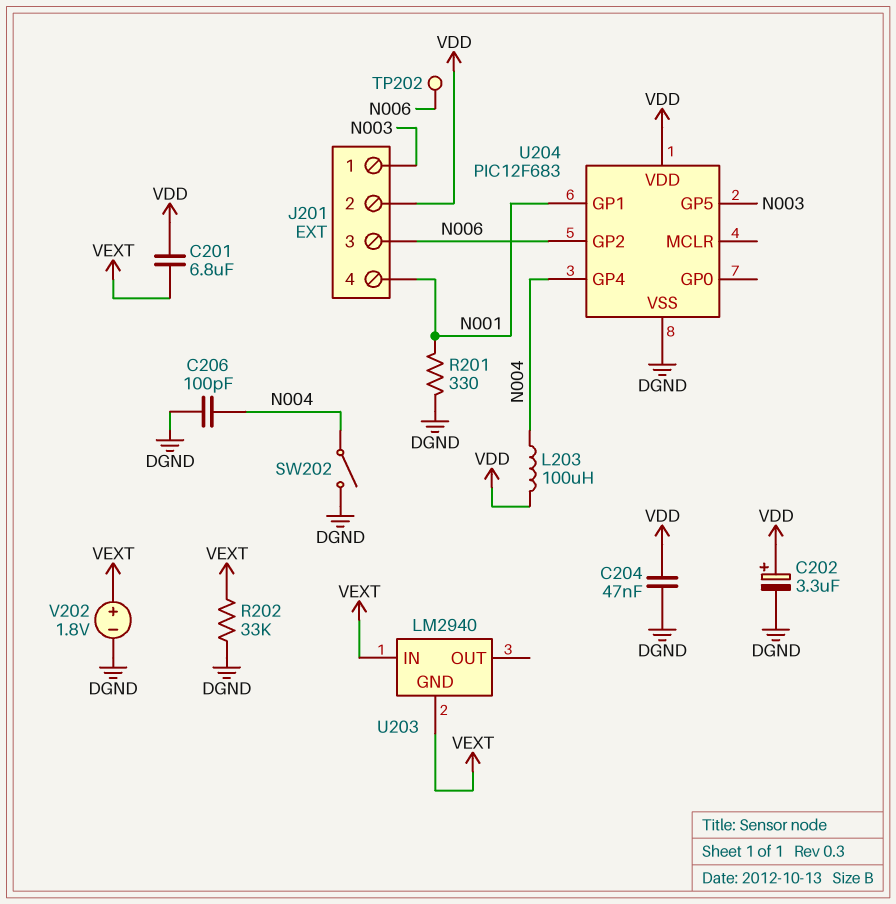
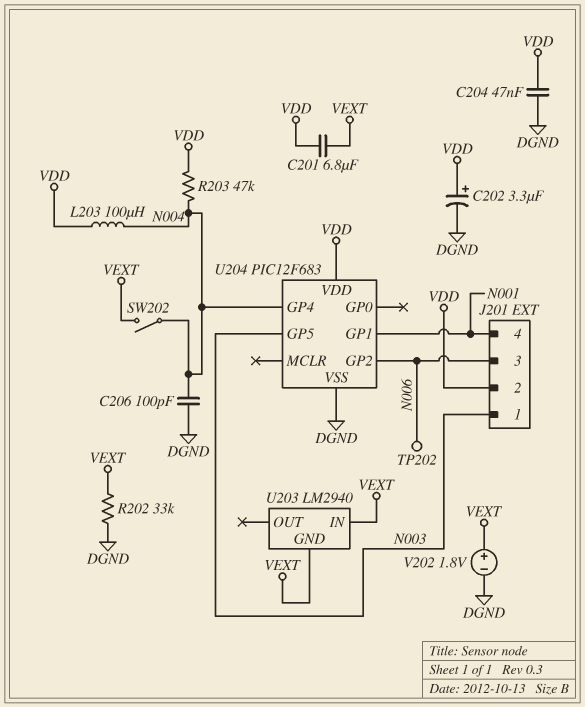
R201: 330 (DGND, N001) -> none
R203: none -> 47k (N004, VDD)
SW202: switch (DGND, N004) -> switch (N004, VEXT)

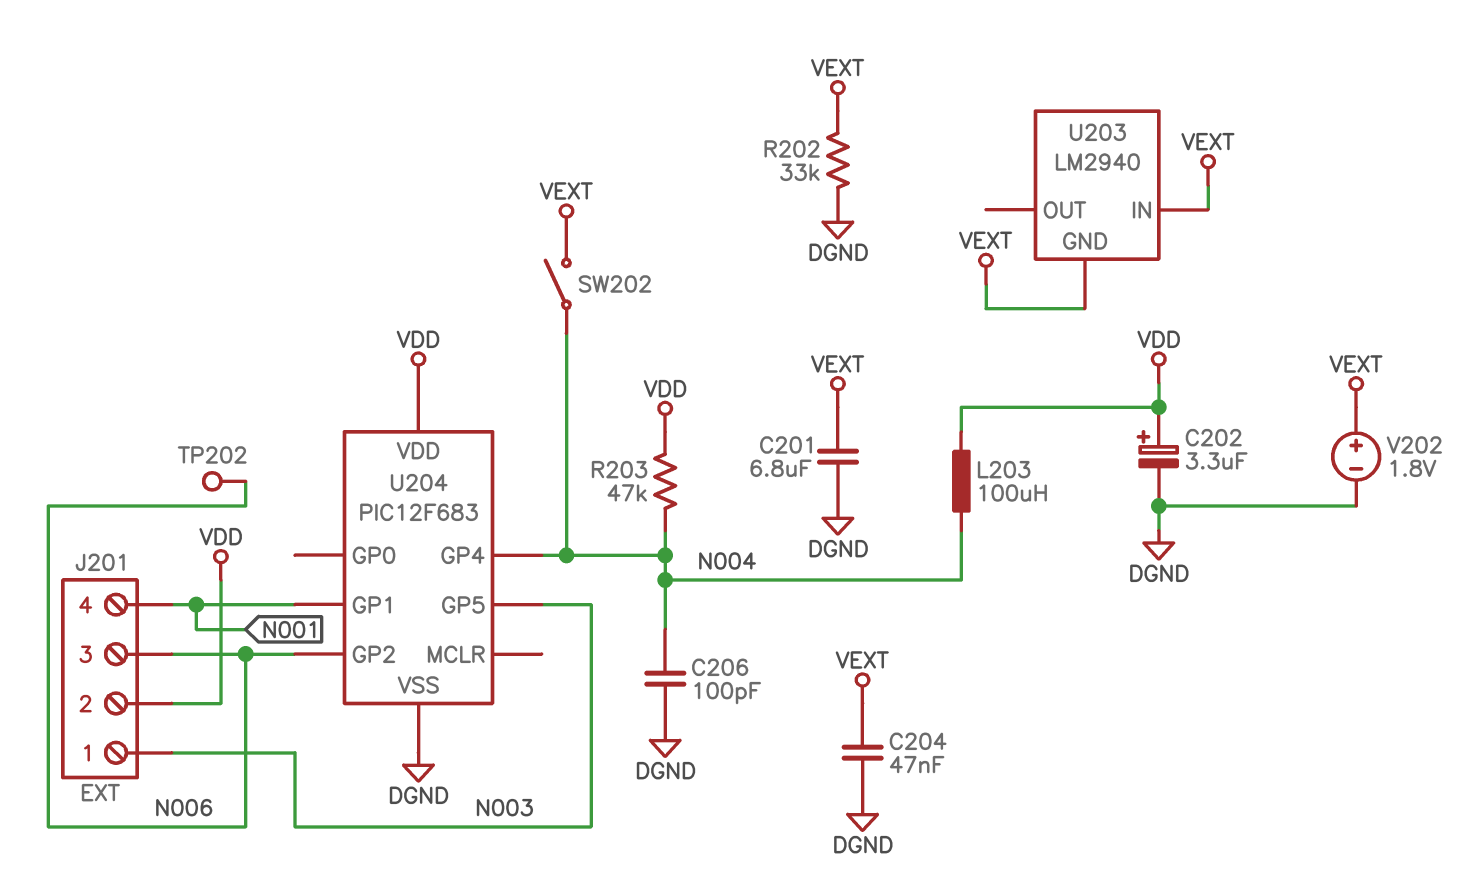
C201: 6.8uF (VDD, VEXT) -> 6.8uF (DGND, VEXT)
C204: 47nF (DGND, VDD) -> 47nF (DGND, VEXT)

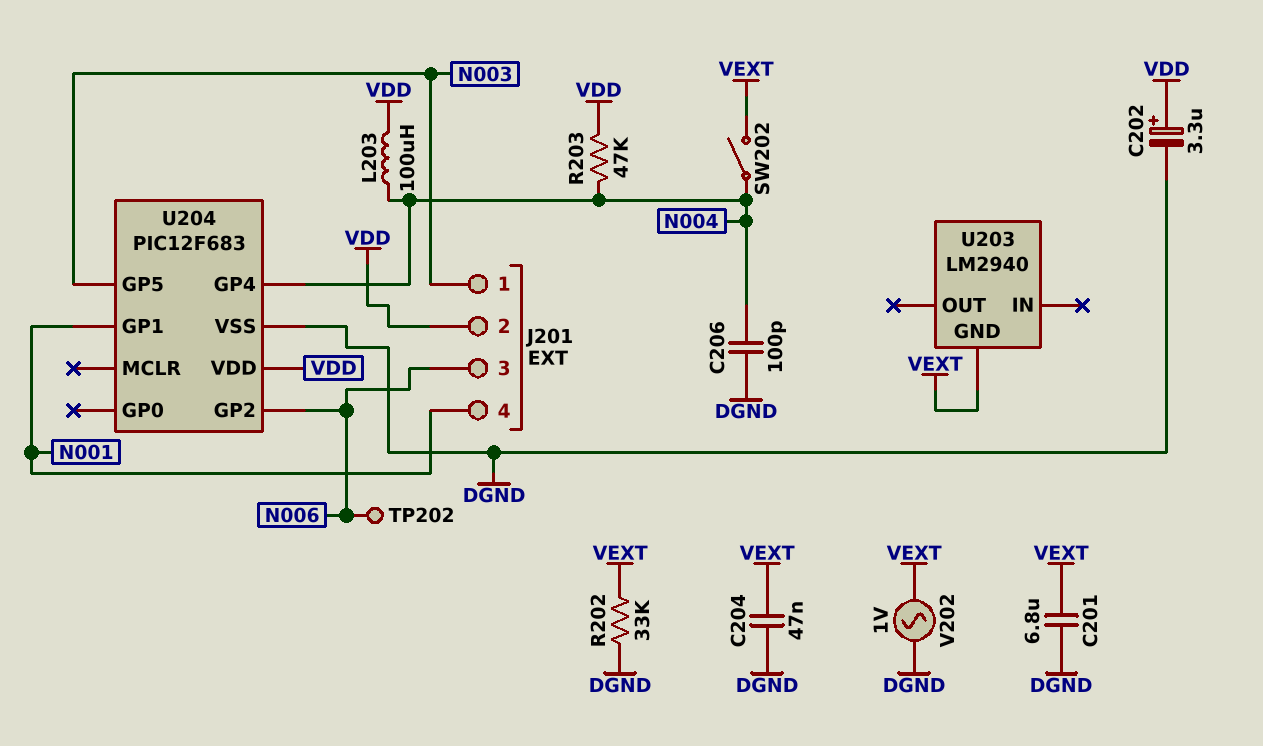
U203 pin IN: VEXT -> none
V202: 1.8V (plus VEXT, minus DGND) -> AC 1V (DGND, VEXT)

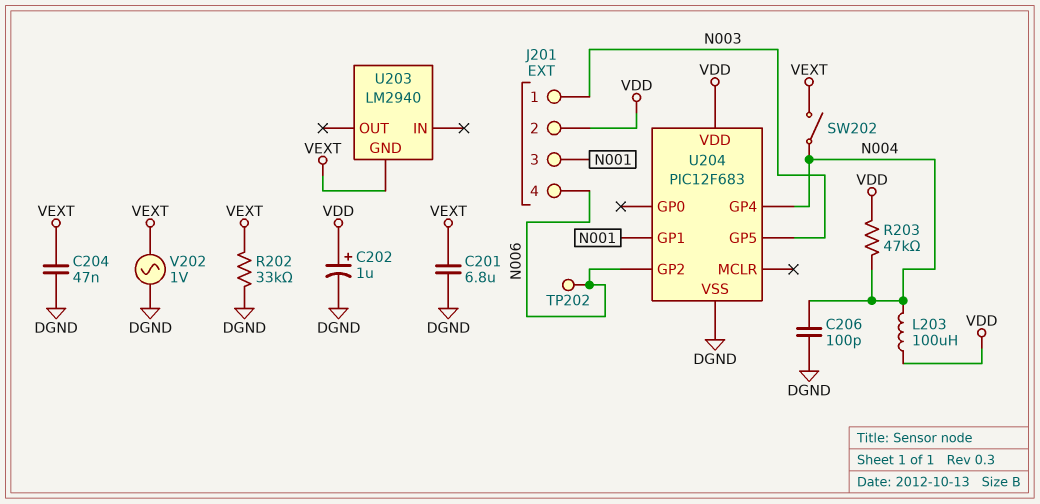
C202: 3.3uF (plus VDD, minus DGND) -> 1uF (plus VDD, minus DGND)
J201 pin 3: N006 -> N001
J201 pin 4: N001 -> N006

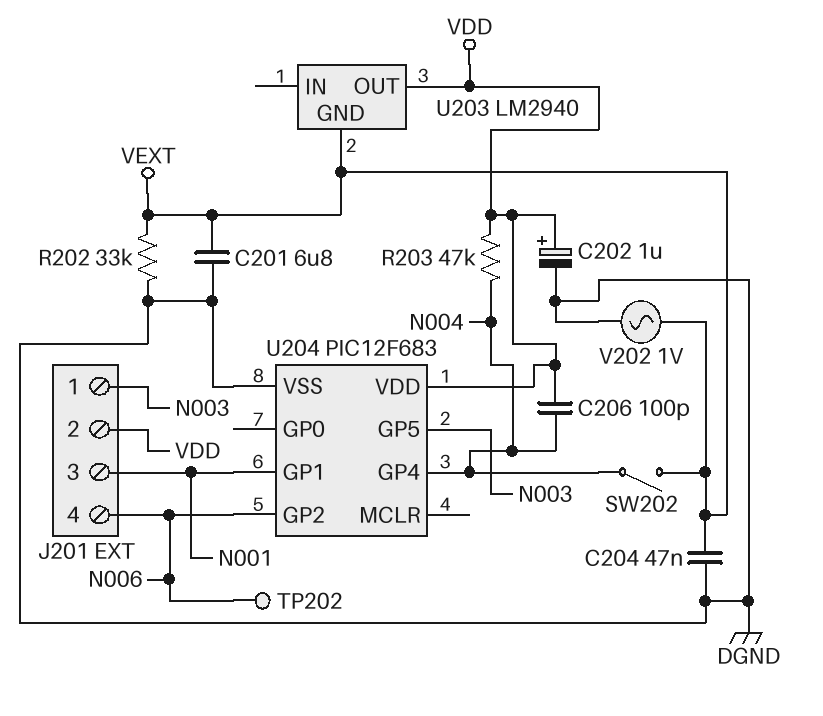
C206: 100pF (DGND, N004) -> 100pF (N004, VDD)
L203: 100uH (N004, VDD) -> none
U203 pin OUT: none -> VDD

